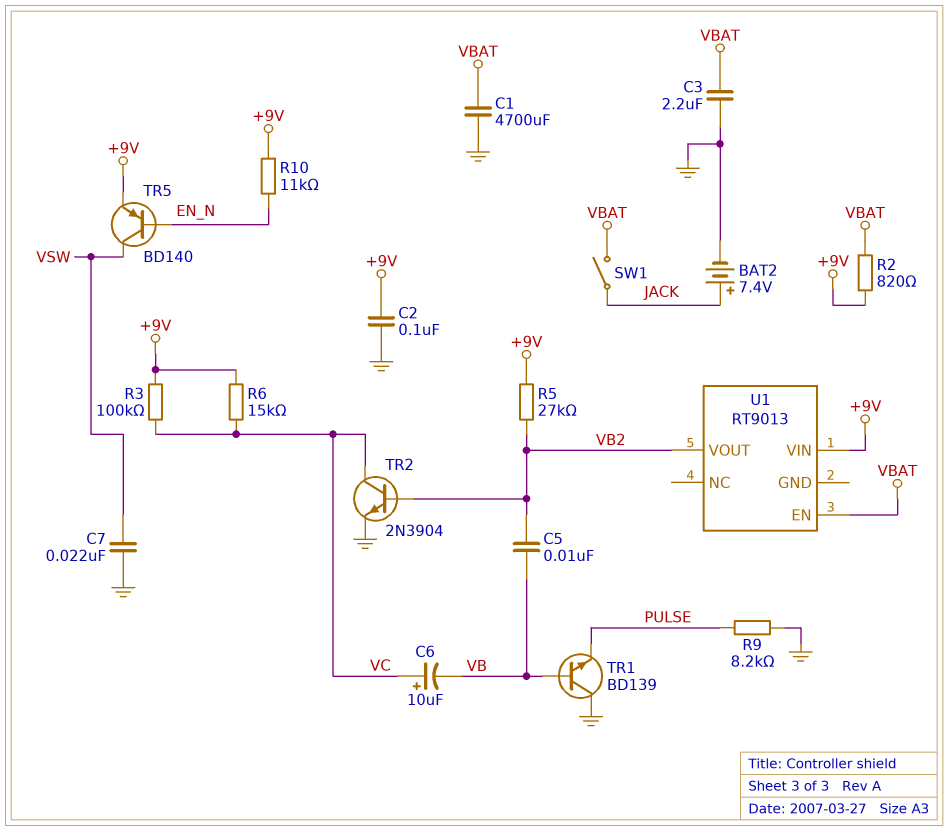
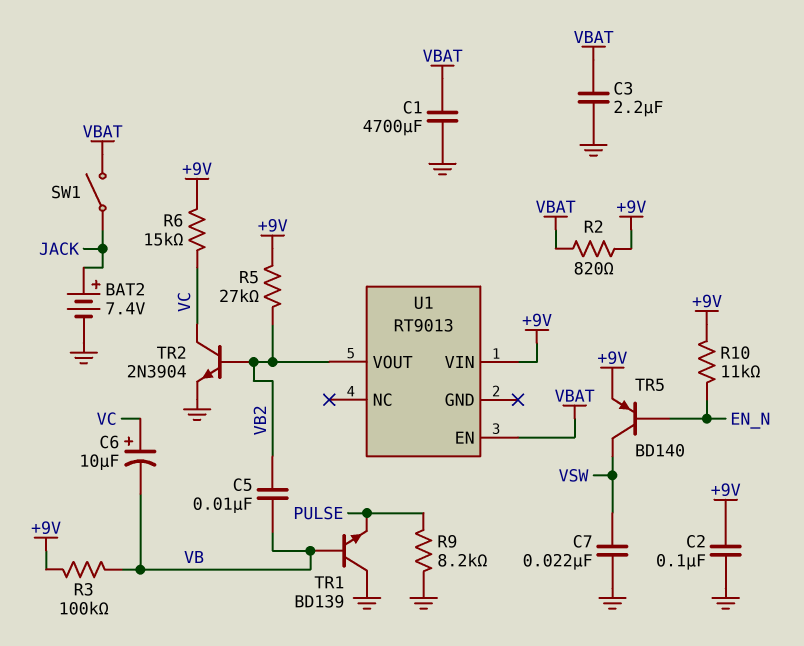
R3: 100k (+9V, VC) -> 100k (+9V, VB)

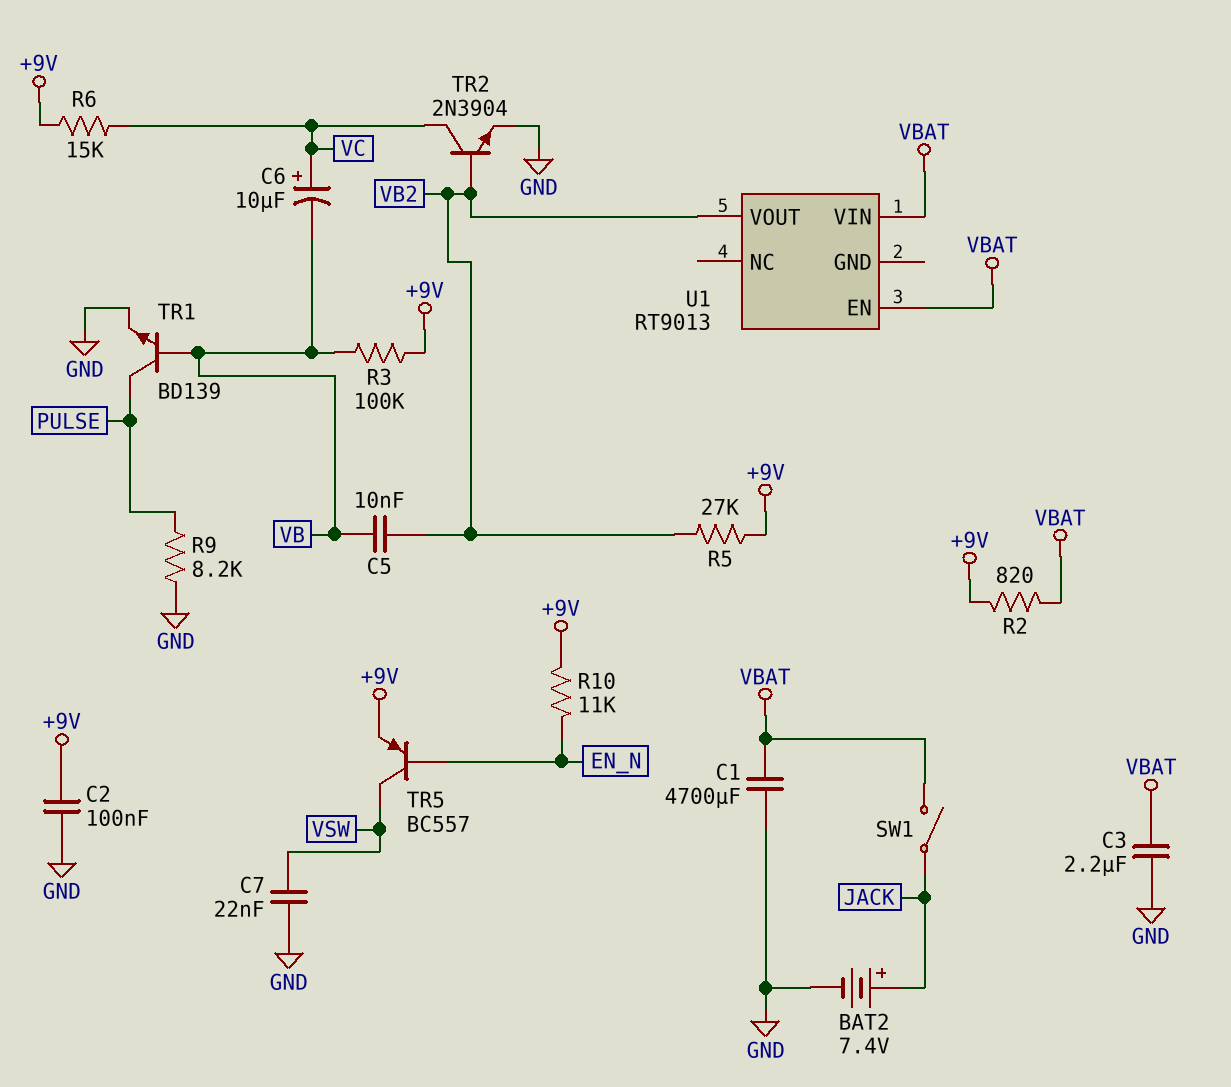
TR1: NPN BD139 (B VB, C GND, E PULSE) -> NPN BD139 (B VB, C PULSE, E GND)
TR5: PNP BD140 (B EN_N, C VSW, E +9V) -> PNP BC557 (B EN_N, C VSW, E +9V)
U1 pin VIN: +9V -> VBAT

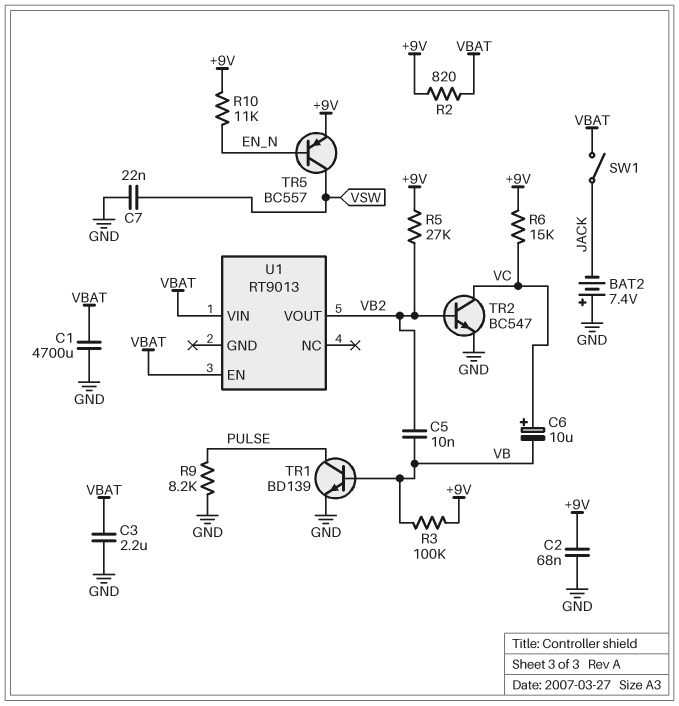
BAT2: 7.4V (plus JACK, minus GND) -> 7.4V (plus GND, minus JACK)
C2: 100nF (+9V, GND) -> 68nF (+9V, GND)
TR2: NPN 2N3904 (B VB2, C VC, E GND) -> NPN BC547 (B VB2, C VC, E GND)

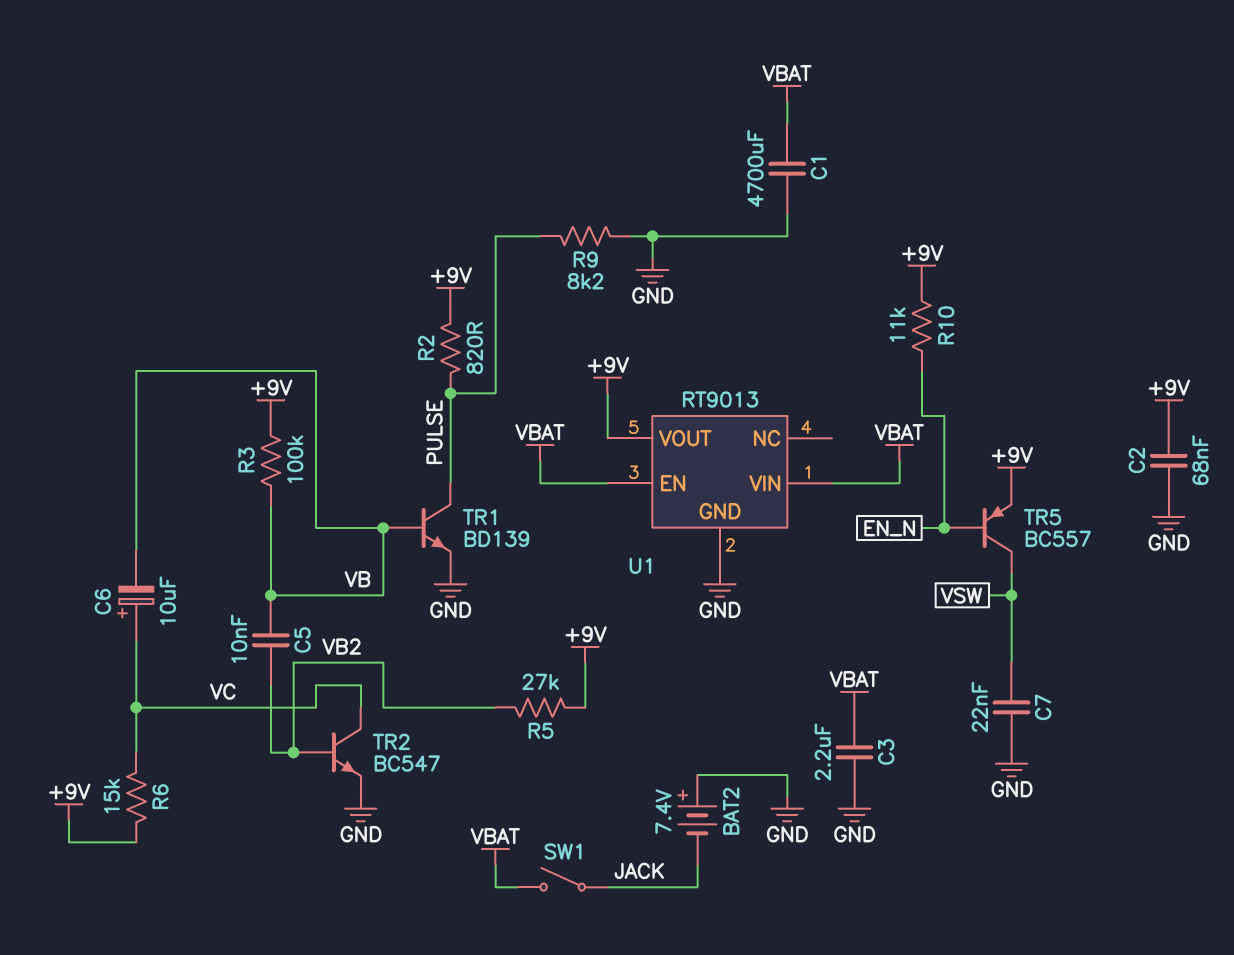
R2: 820 (+9V, VBAT) -> 820 (+9V, PULSE)
U1 pin GND: none -> GND
U1 pin VOUT: VB2 -> +9V

